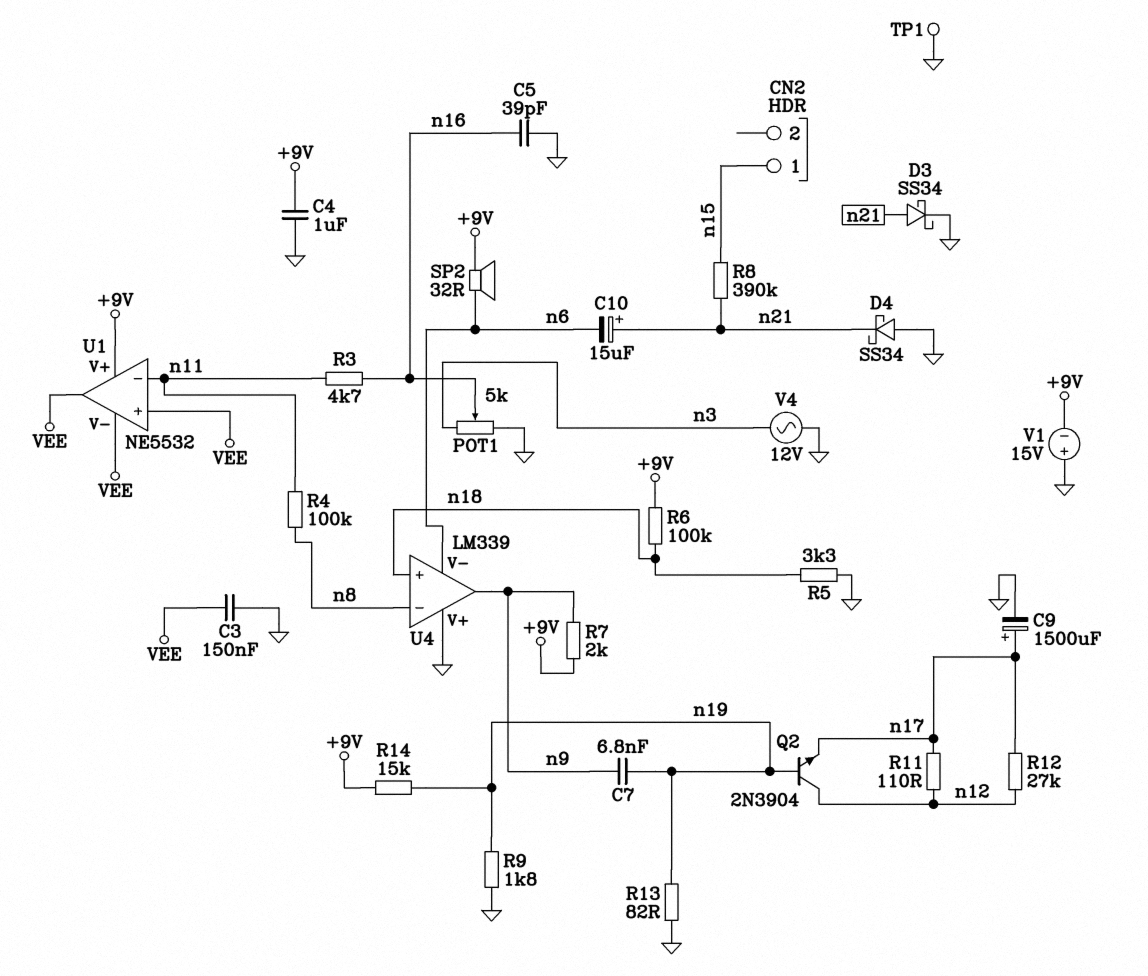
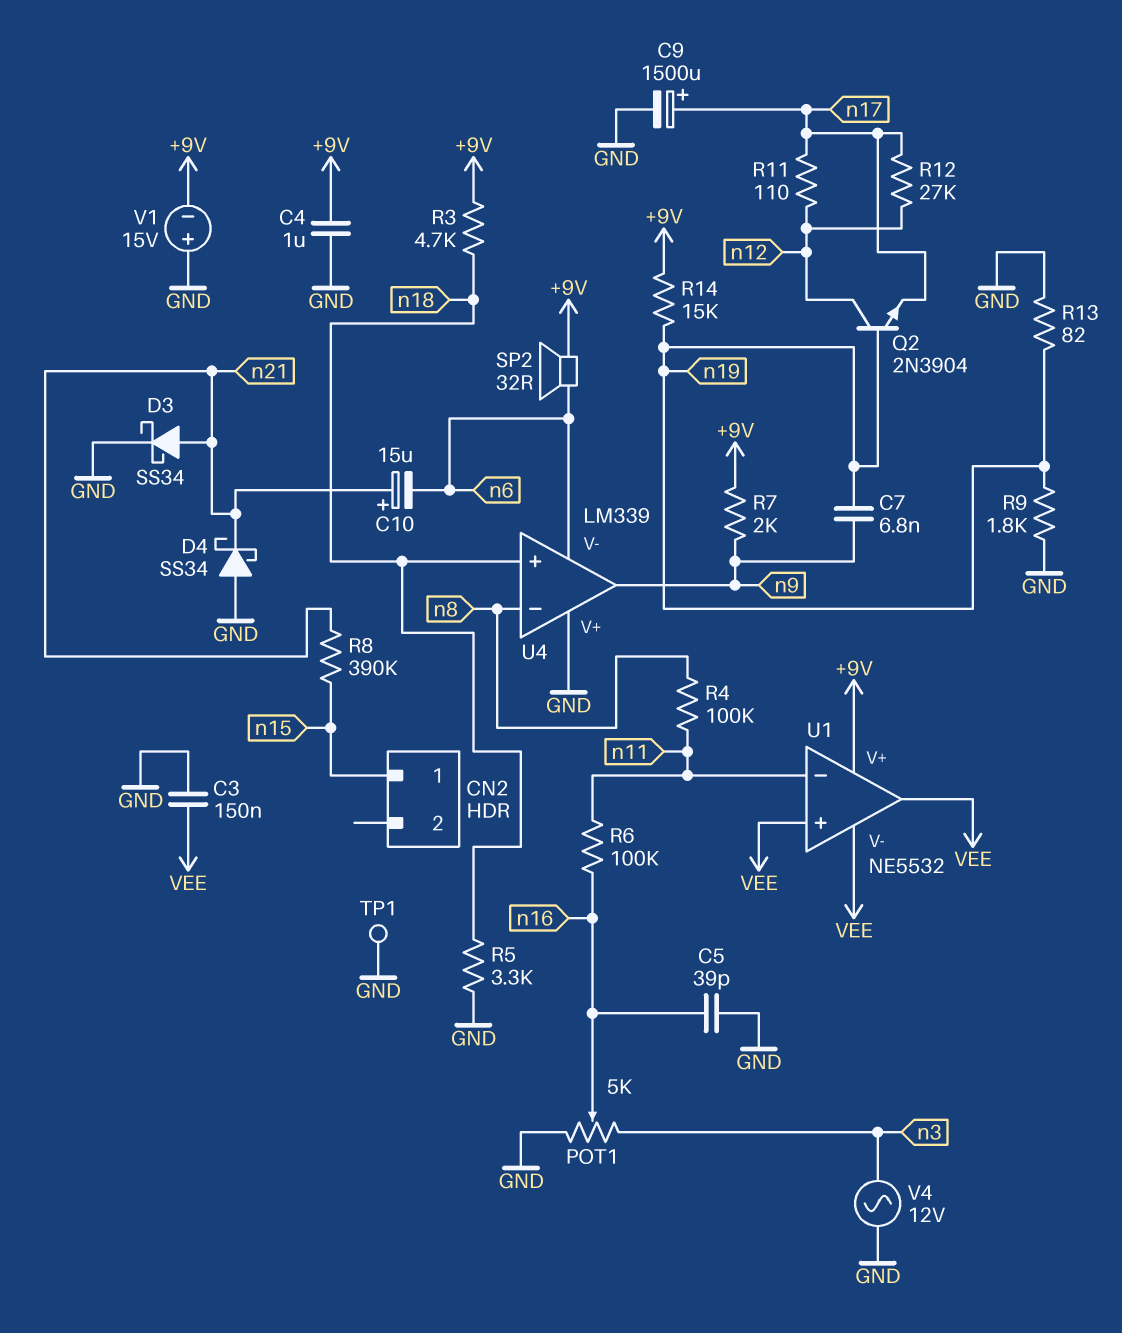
R3: 4.7k (n11, n16) -> 4.7k (+9V, n18)
R6: 100k (+9V, n18) -> 100k (n11, n16)

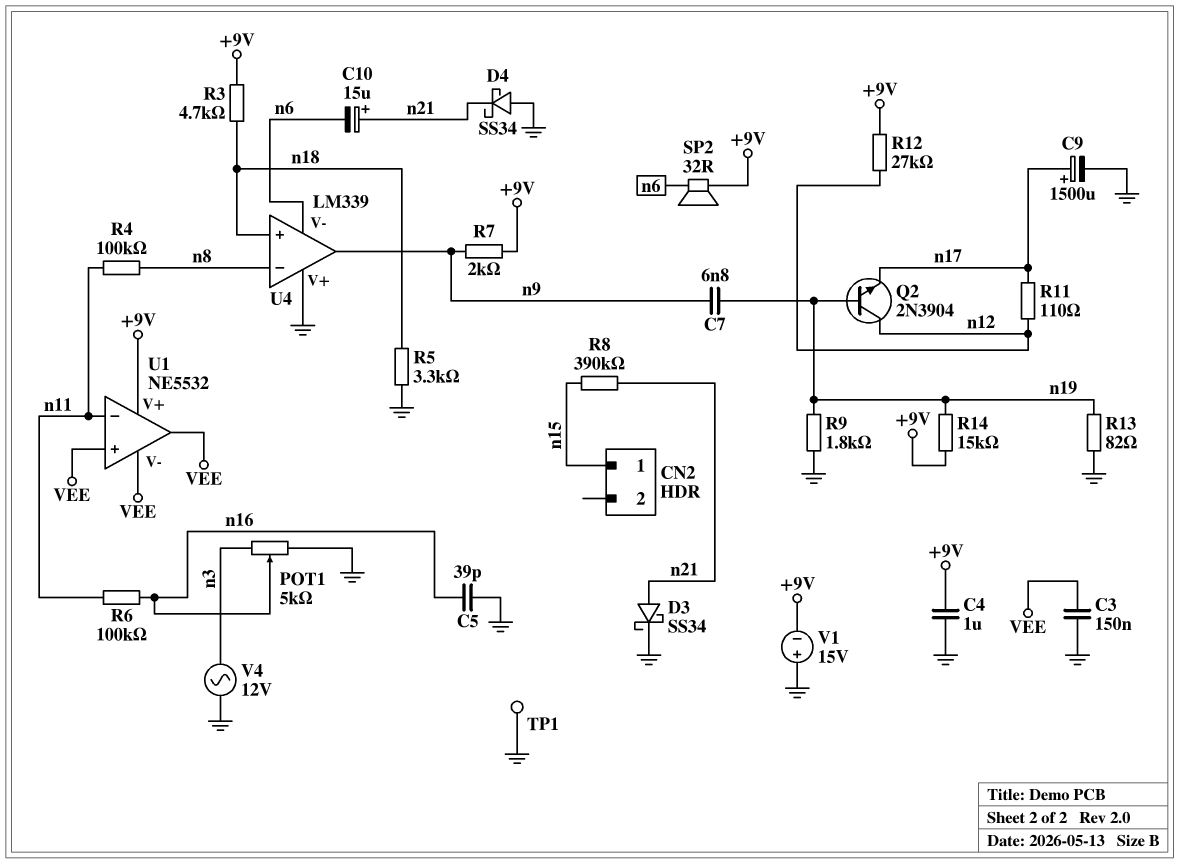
R12: 27k (n12, n17) -> 27k (+9V, n12)

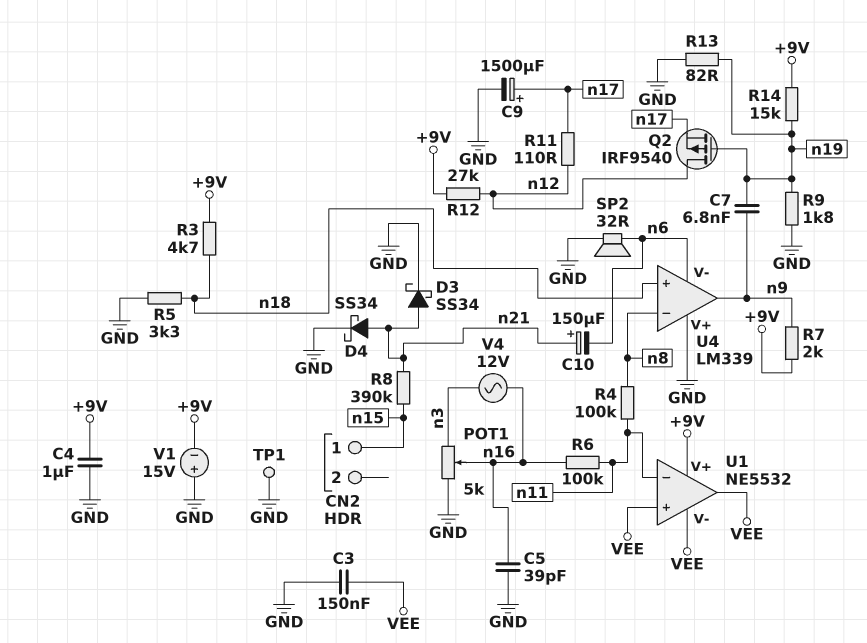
C10: 15uF (plus n21, minus n6) -> 150uF (plus n21, minus n6)
D4: schottky SS34 (A GND, K n21) -> schottky SS34 (A n21, K GND)
Q2: NPN 2N3904 (B n19, C n12, E n17) -> PMOS IRF9540 (G n19, D n12, S n17)
SP2: speaker 32R (+9V, n6) -> speaker 32R (GND, n6)
V4: AC 12V (GND, n3) -> AC 12V (n3, n16)

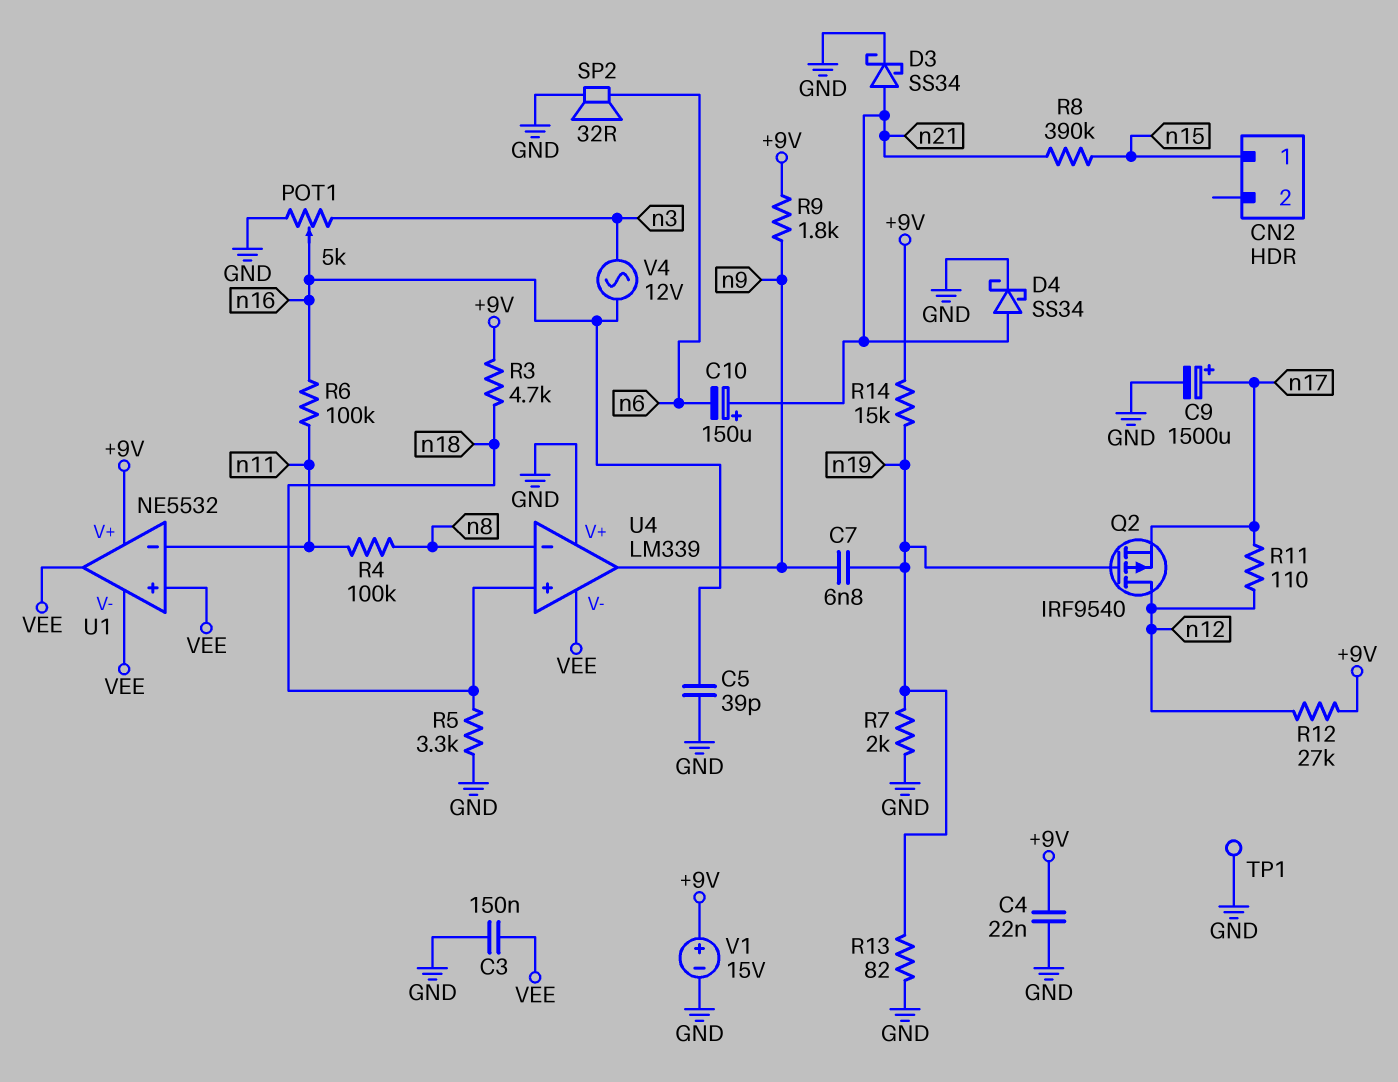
C4: 1uF (+9V, GND) -> 22nF (+9V, GND)
R7: 2k (+9V, n9) -> 2k (GND, n19)
R9: 1.8k (GND, n19) -> 1.8k (+9V, n9)
U4 pin V-: n6 -> VEE
V1: 15V (plus GND, minus +9V) -> 15V (plus +9V, minus GND)

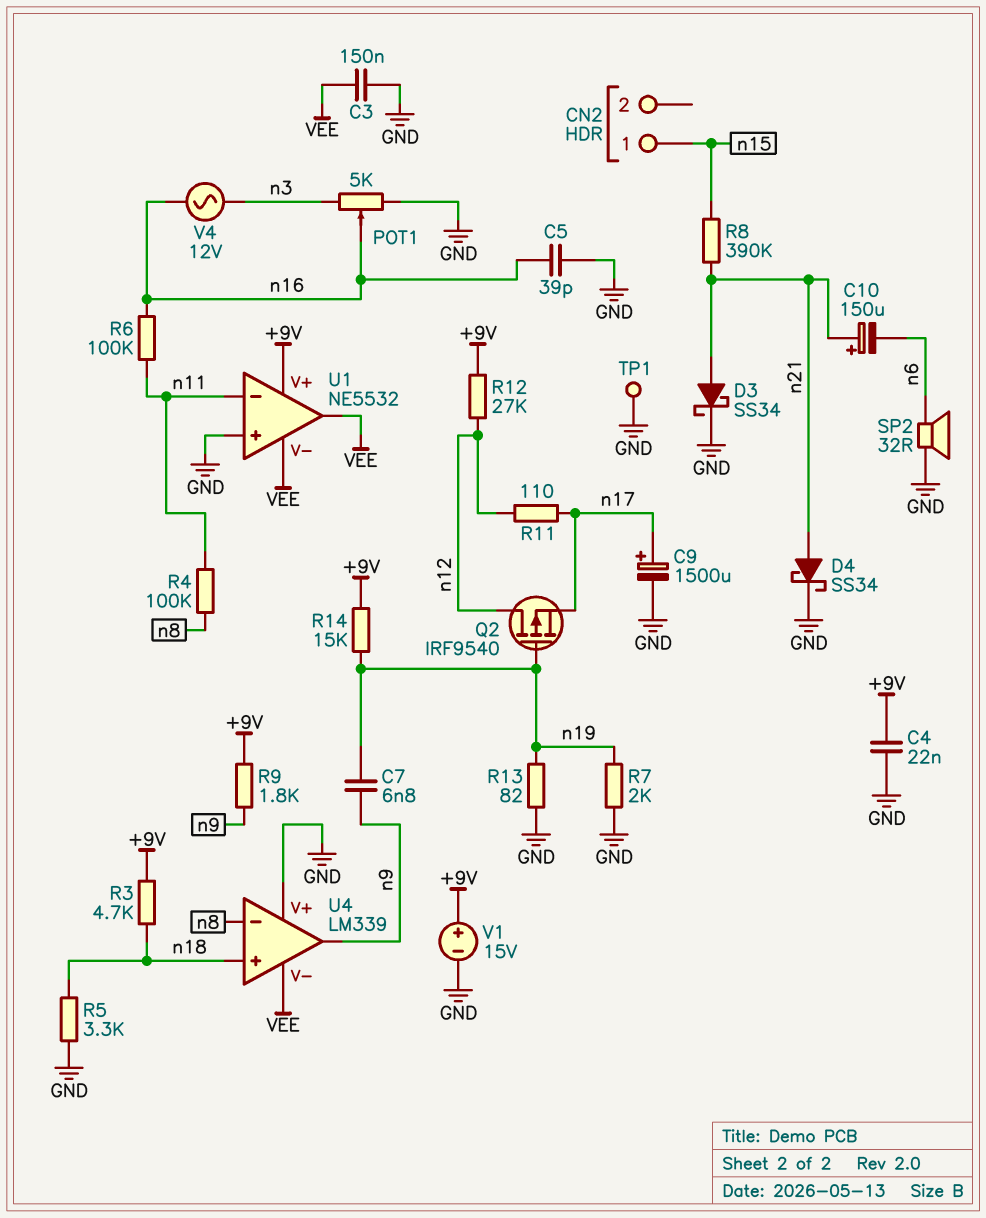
U1 pin in+: VEE -> GND

